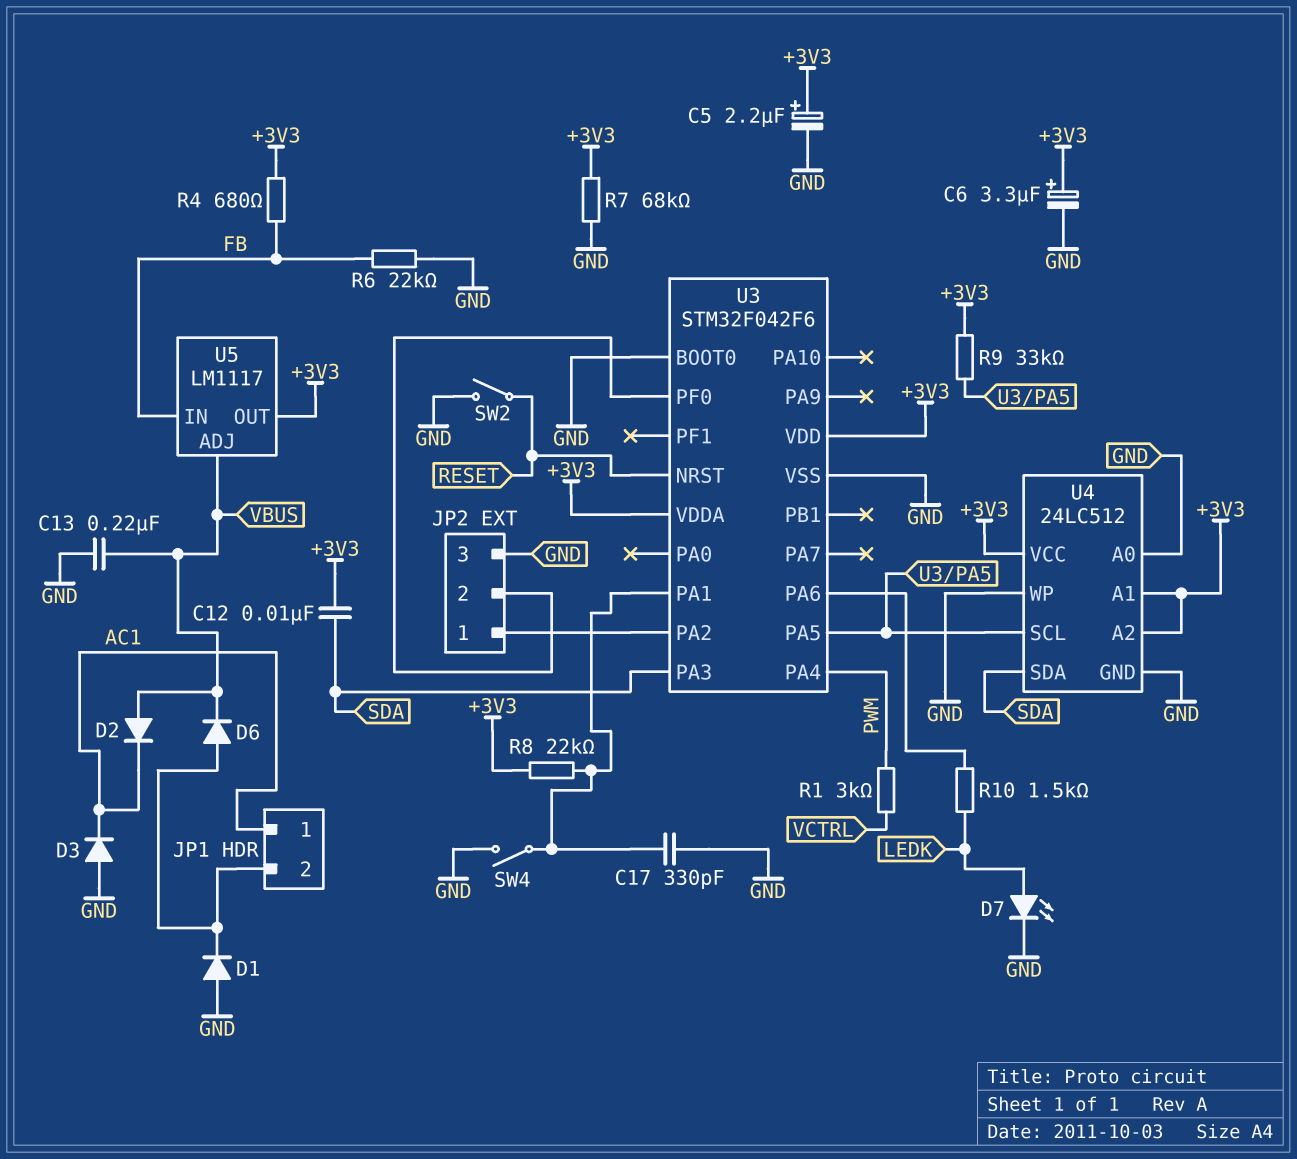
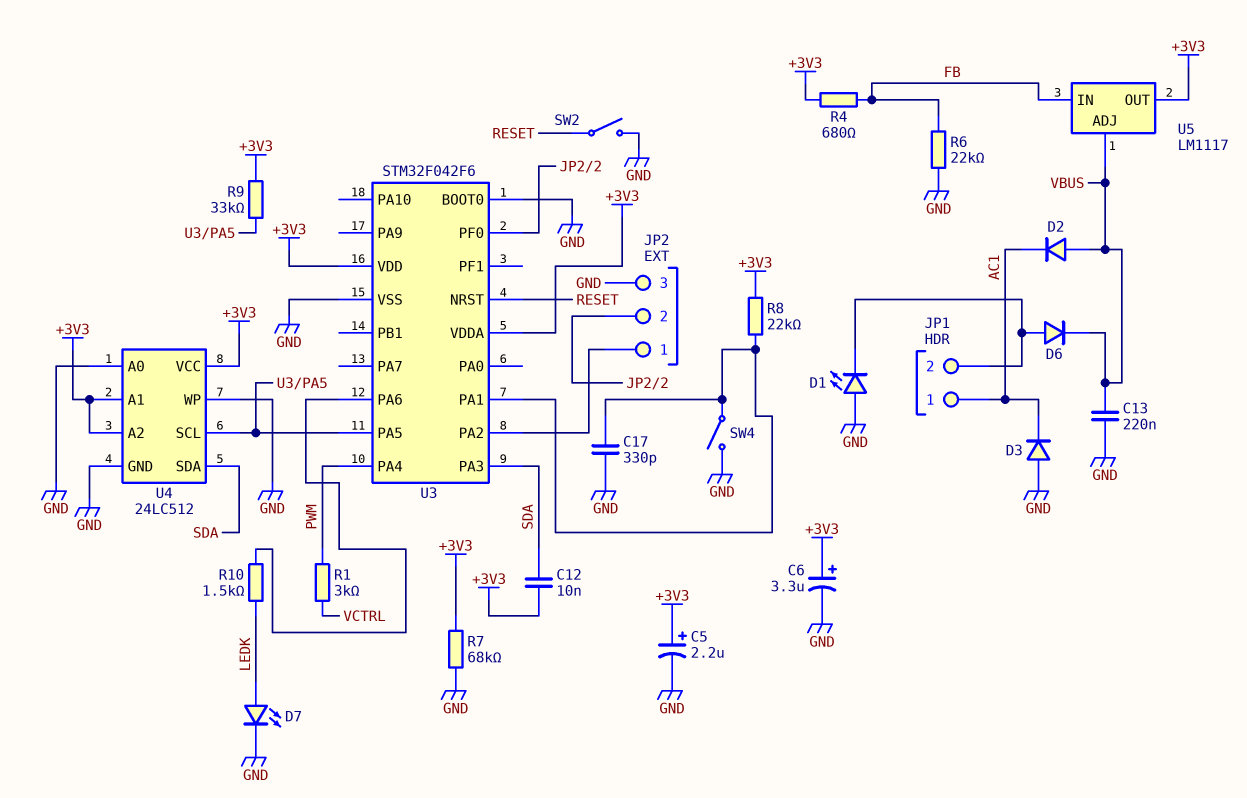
D1: diode (A GND, K JP1/2) -> LED (A GND, K JP1/2)

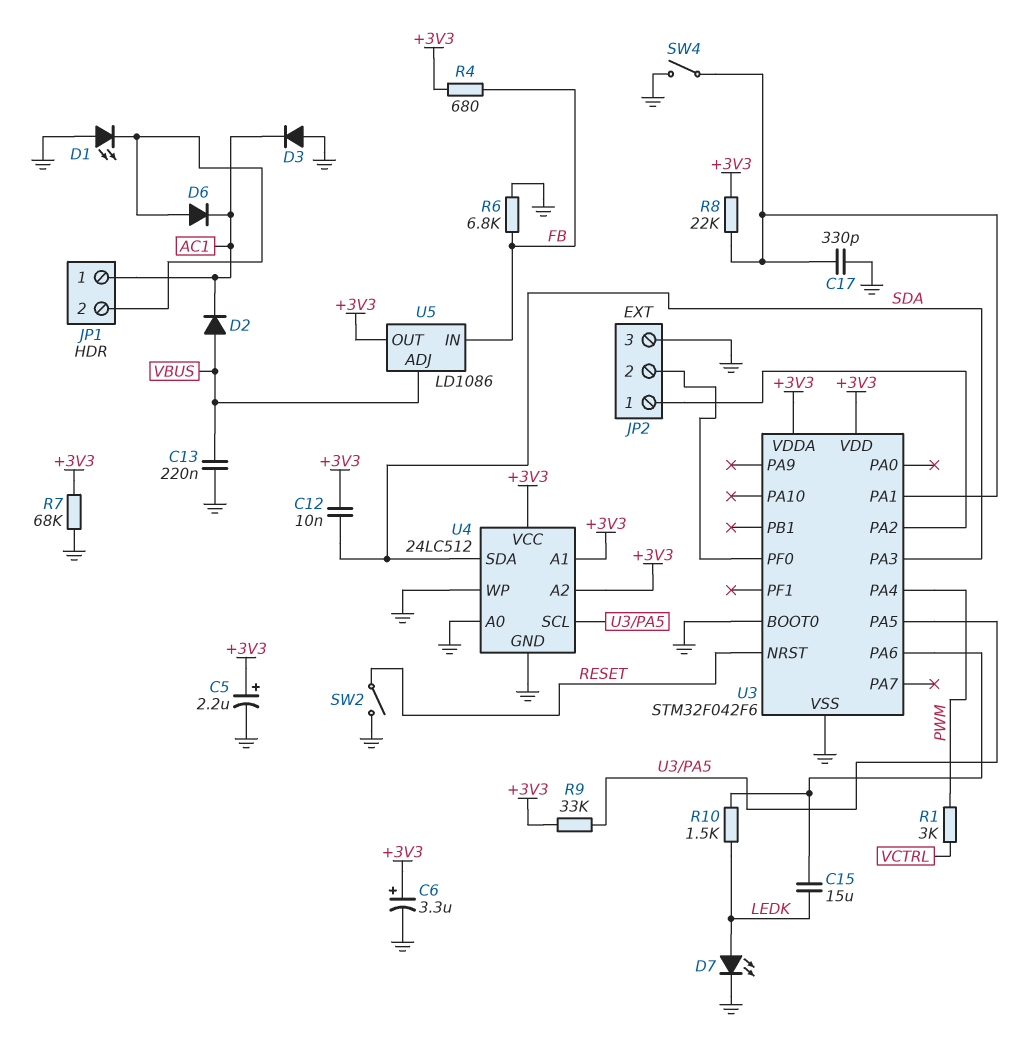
C15: none -> 15uF (LEDK, U3/PA6)
D6: diode (A JP1/2, K VBUS) -> diode (A JP1/2, K AC1)
R6: 22k (FB, GND) -> 6.8k (FB, GND)
U5: LM1117 -> LD1086

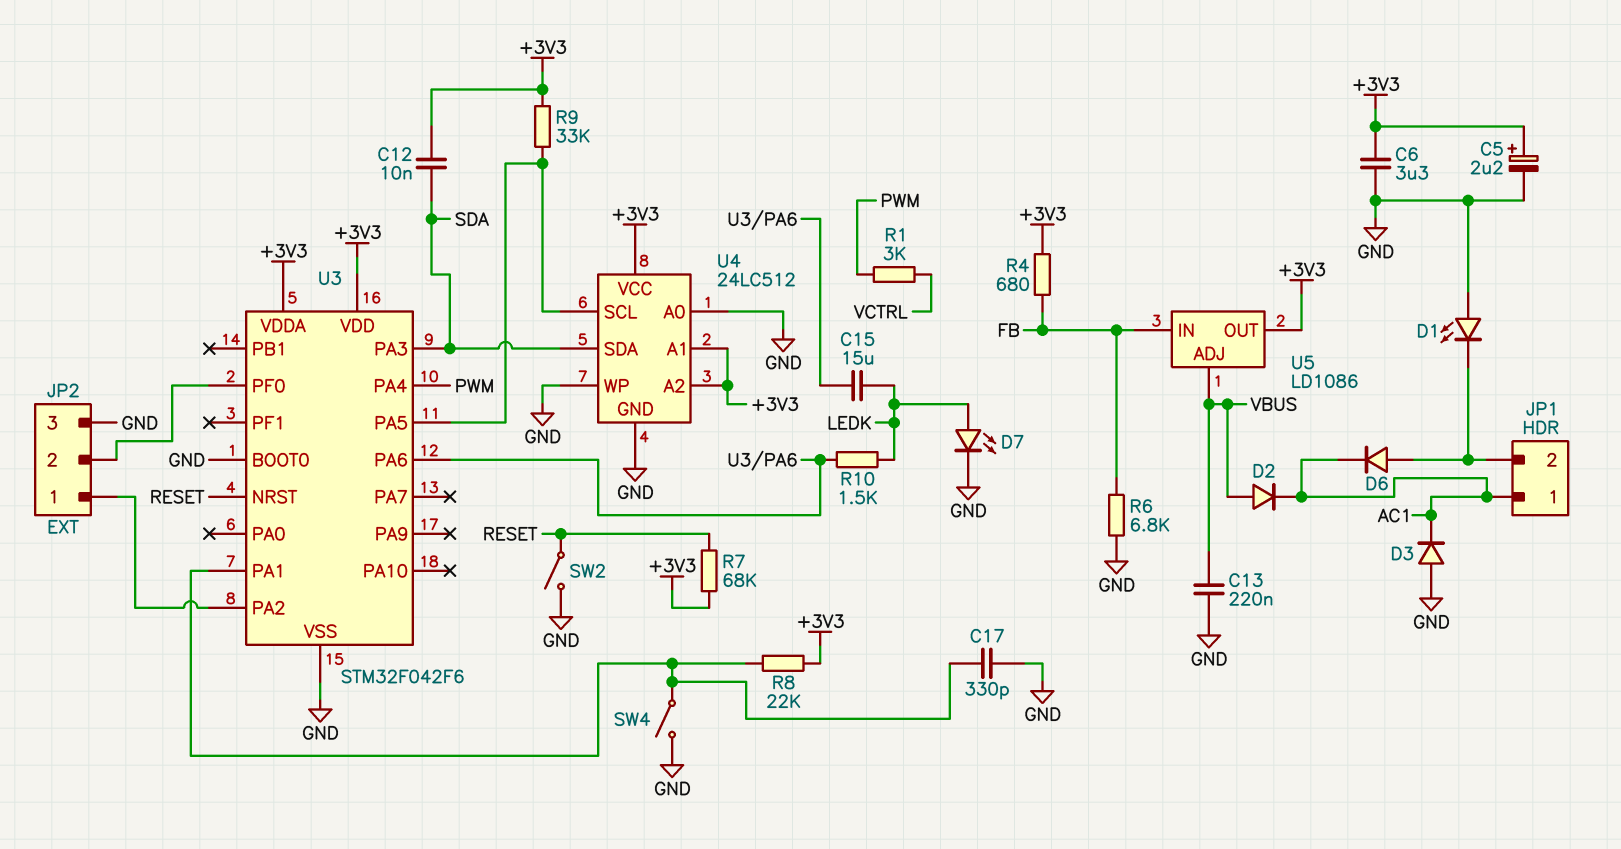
C6: 3.3uF (plus +3V3, minus GND) -> 3.3uF (+3V3, GND)
R7: 68k (+3V3, GND) -> 68k (+3V3, RESET)

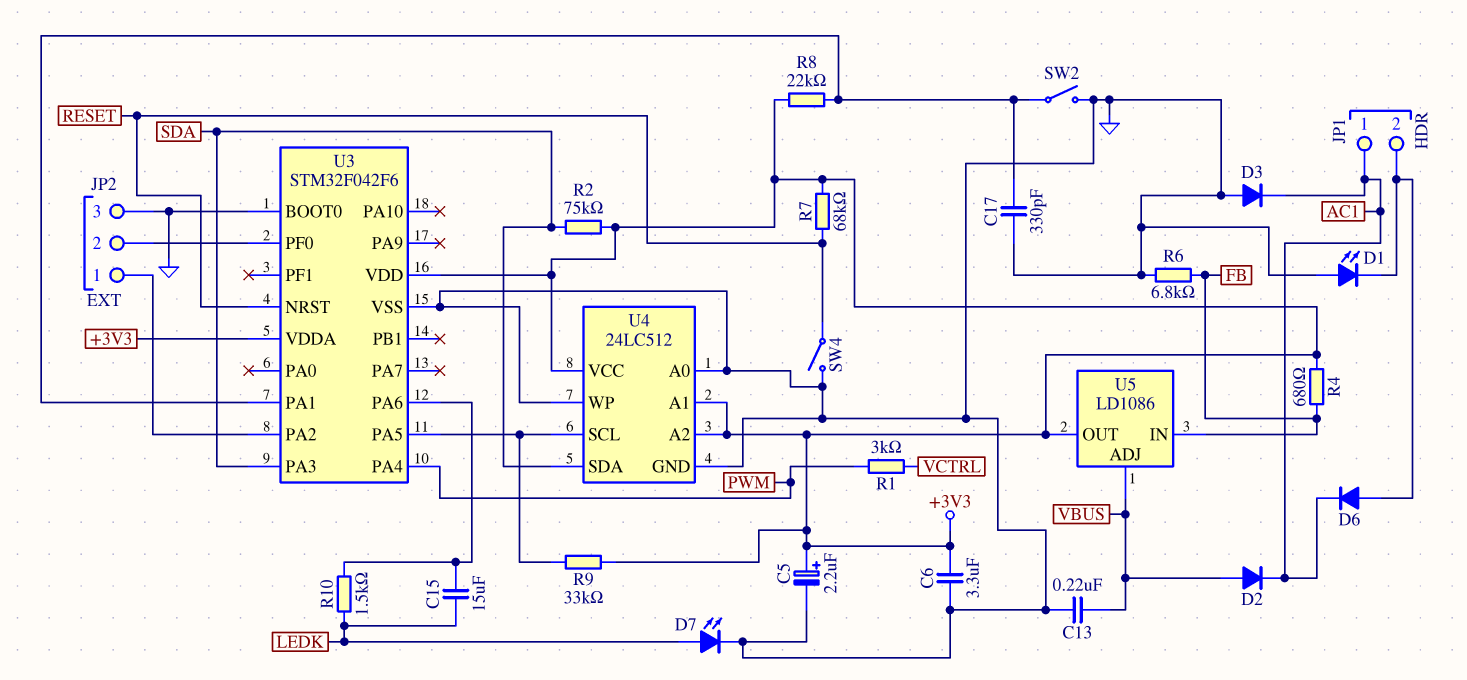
C12: 10nF (+3V3, SDA) -> none
R2: none -> 75k (+3V3, SDA)
SW2: switch (GND, RESET) -> switch (GND, U3/PA1)
SW4: switch (GND, U3/PA1) -> switch (GND, RESET)

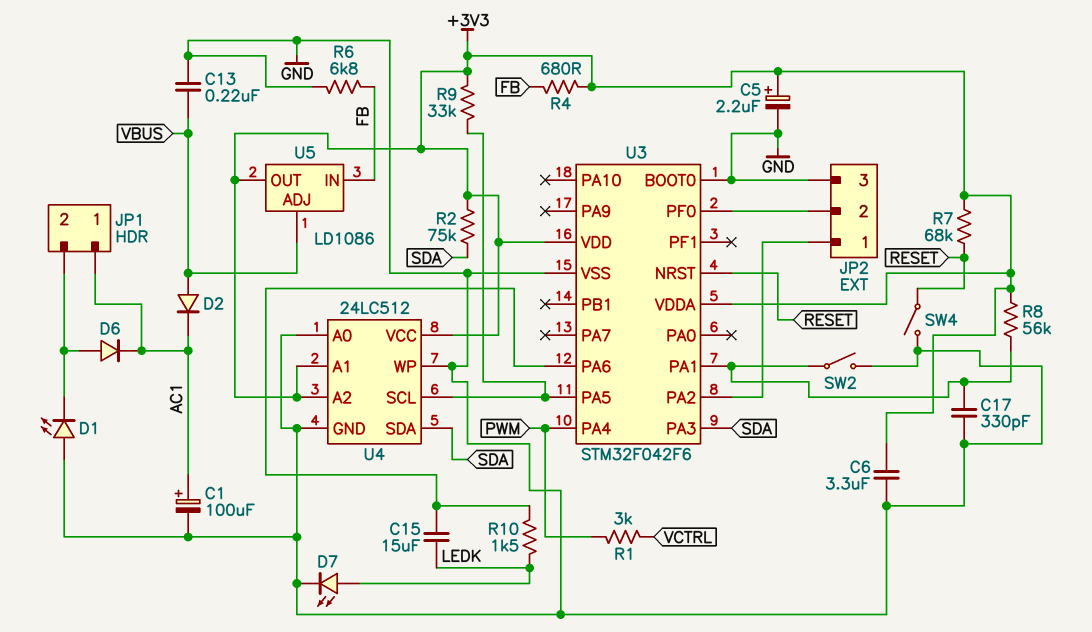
C1: none -> 100uF (plus AC1, minus GND)
D3: diode (A GND, K AC1) -> none
R8: 22k (+3V3, U3/PA1) -> 56k (+3V3, U3/PA1)

